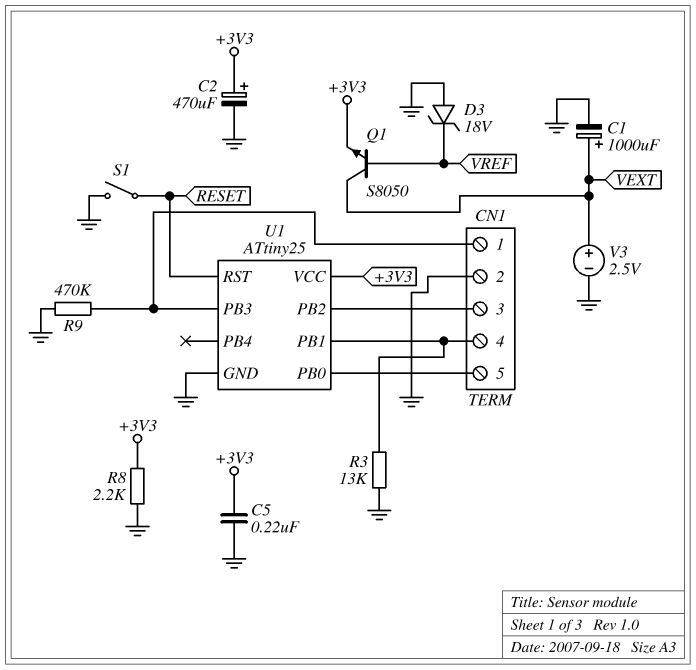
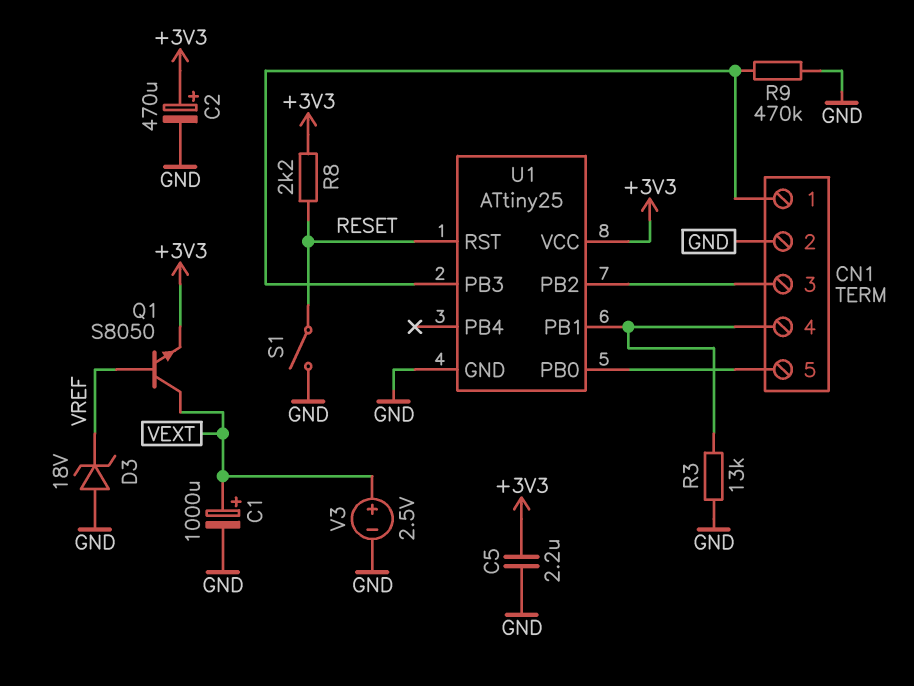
C5: 220nF (+3V3, GND) -> 2.2uF (+3V3, GND)
R8: 2.2k (+3V3, GND) -> 2.2k (+3V3, RESET)

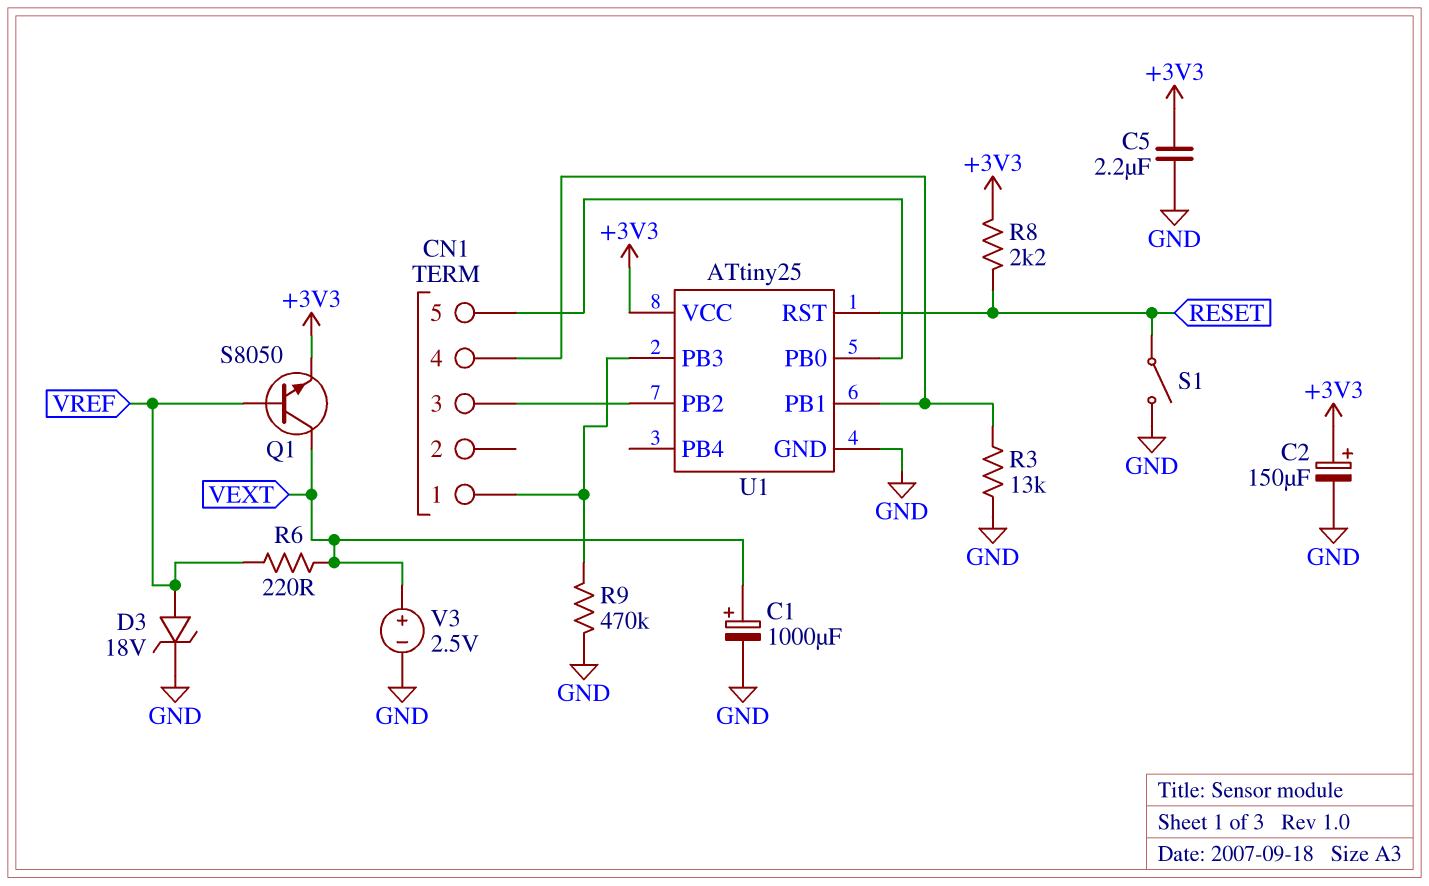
C2: 470uF (plus +3V3, minus GND) -> 150uF (plus +3V3, minus GND)
CN1 pin 2: GND -> none
D3: zener 18V (A GND, K VREF) -> zener 18V (A VREF, K GND)
R6: none -> 220 (VEXT, VREF)

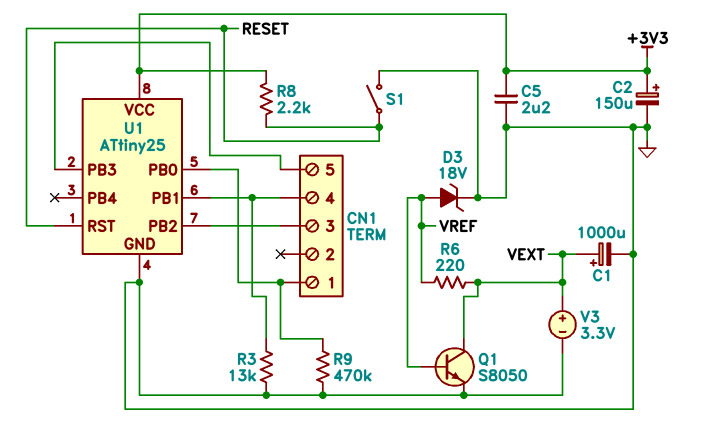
Q1: NPN S8050 (B VREF, C VEXT, E +3V3) -> NPN S8050 (B VREF, C VEXT, E GND)
U1 pin PB0: CN1/5 -> CN1/1
U1 pin PB3: CN1/1 -> CN1/5
V3: 2.5V (plus VEXT, minus GND) -> 3.3V (plus VEXT, minus GND)

